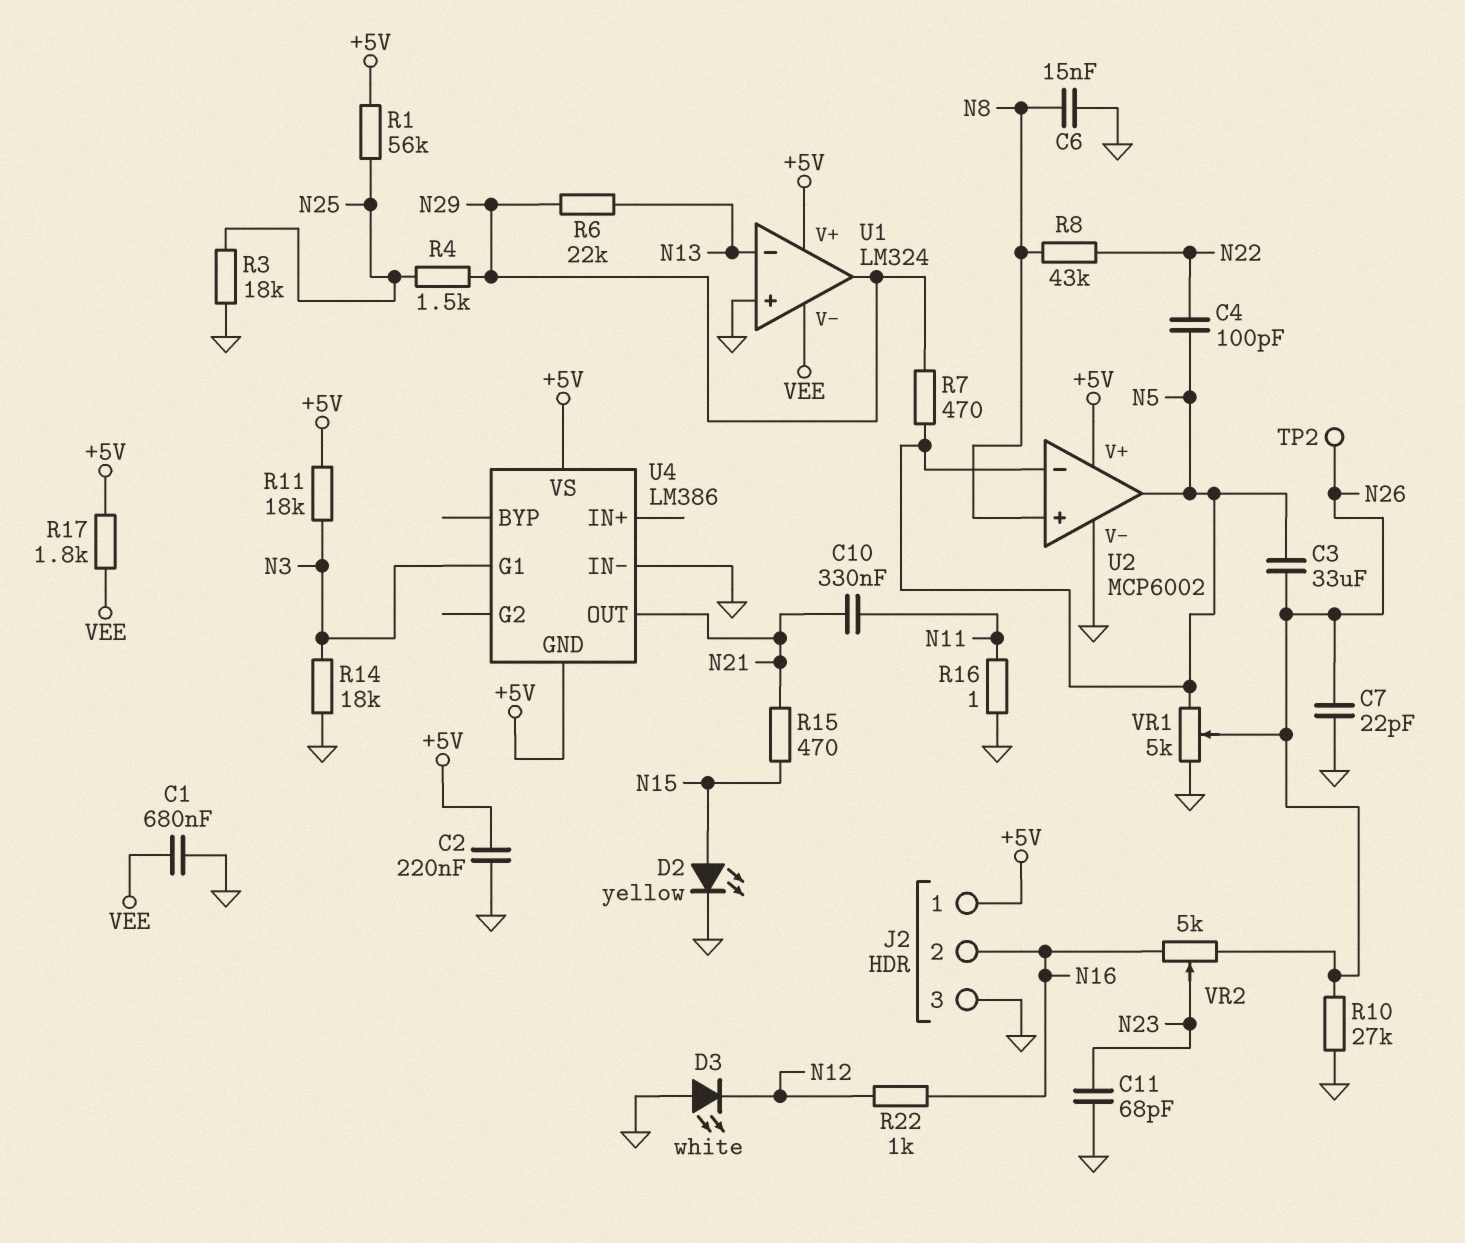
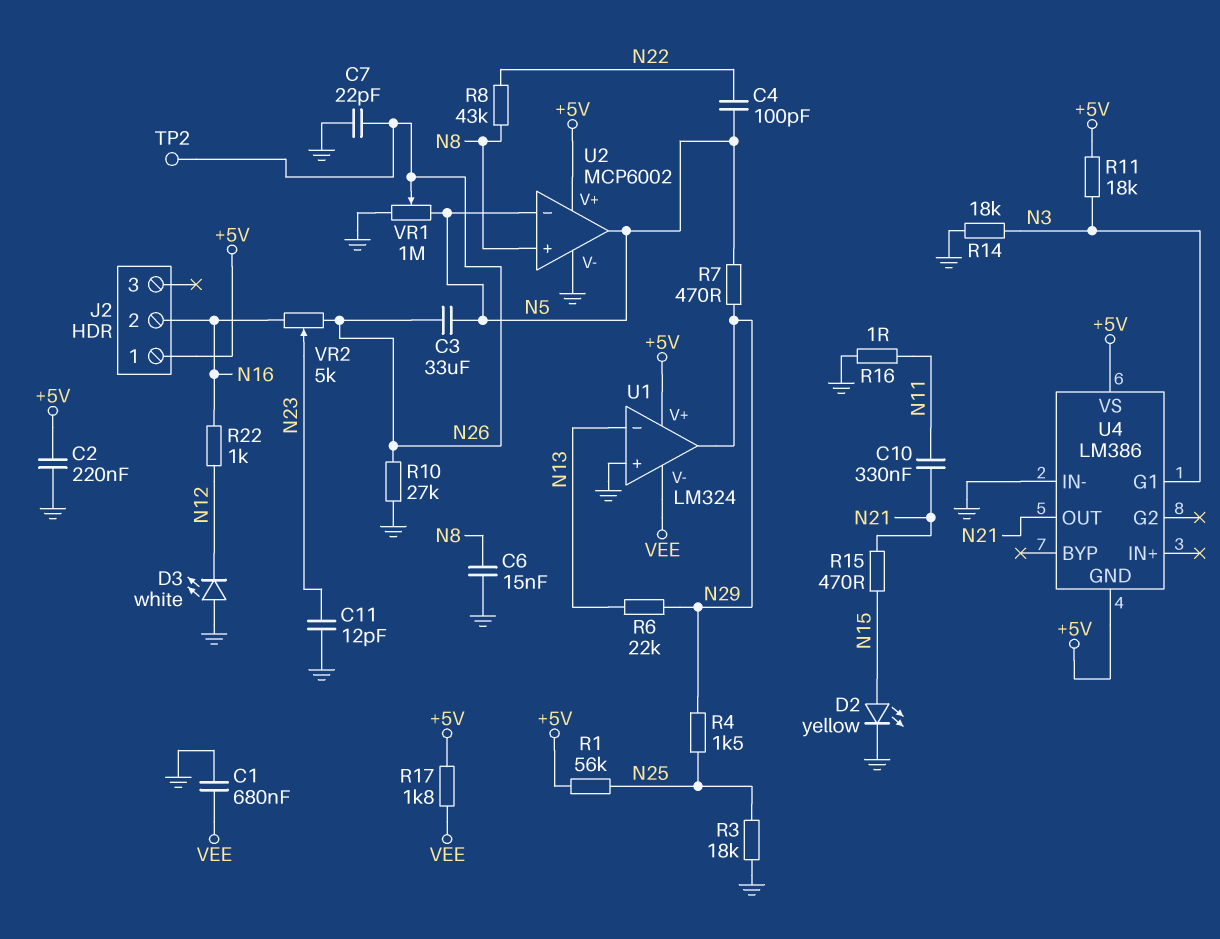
C11: 68pF (GND, N23) -> 12pF (GND, N23)
J2 pin 3: GND -> none
VR1: 5k (GND, N5, wiper N26) -> 1M (GND, N5, wiper N26)

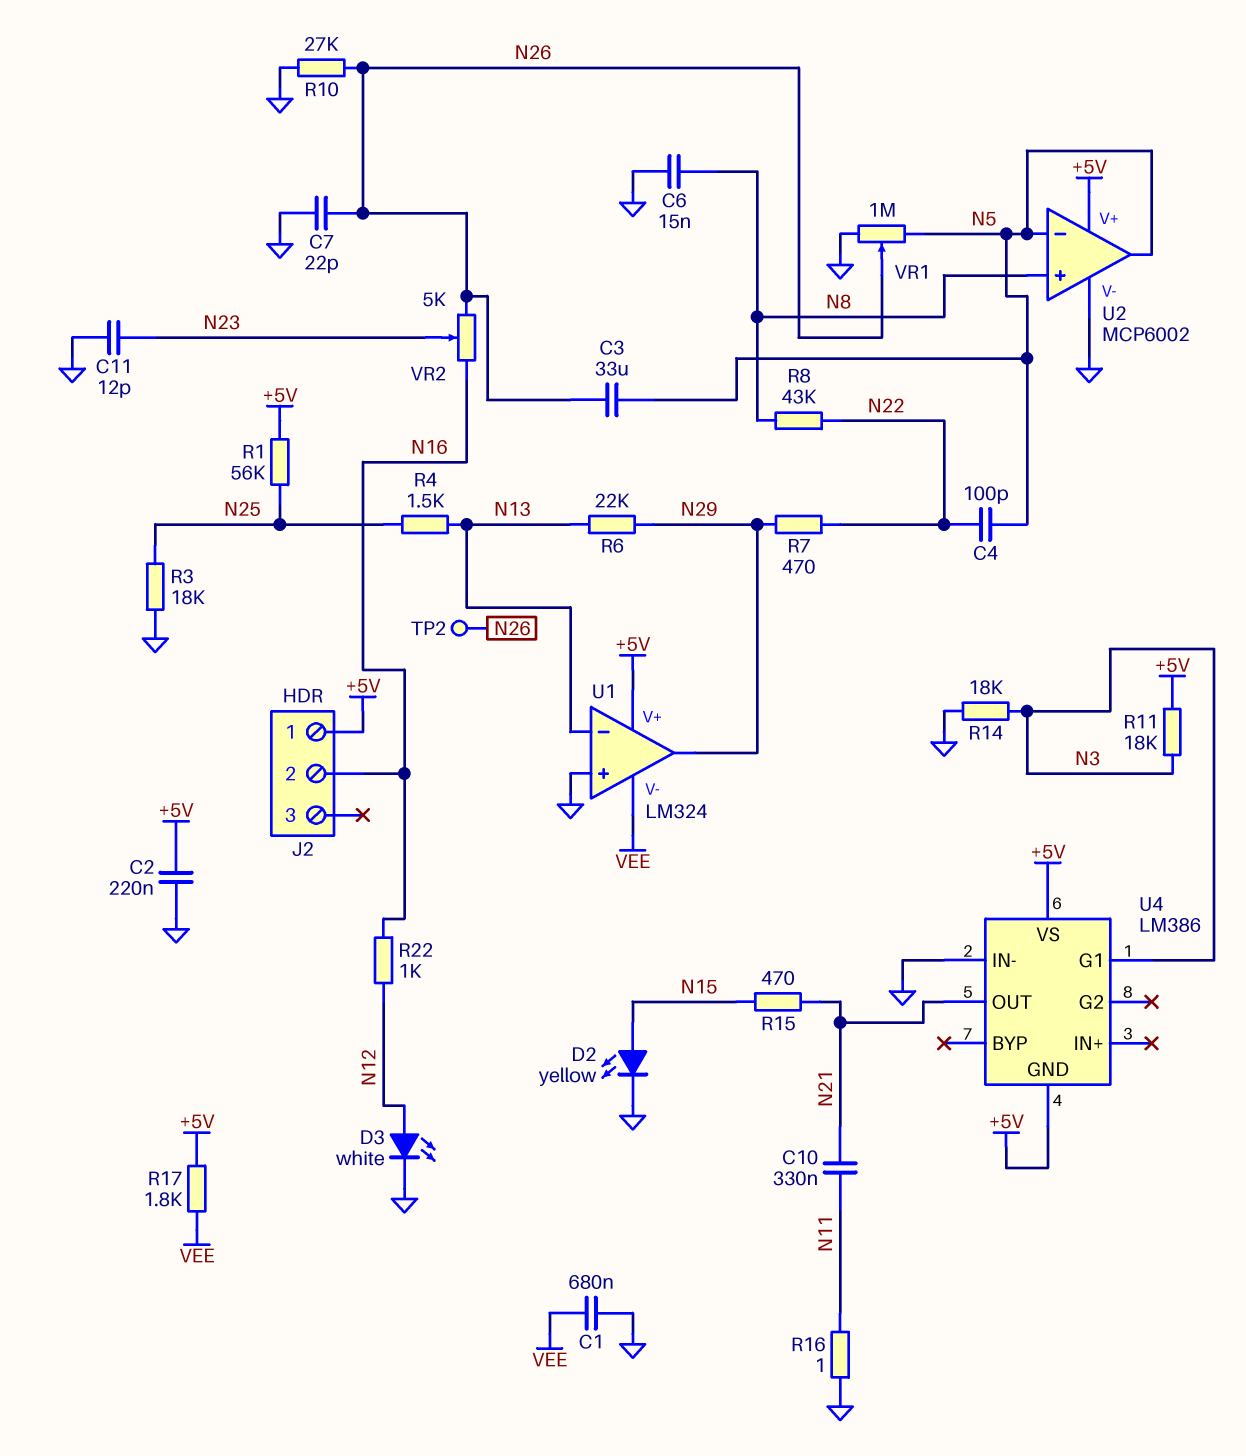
D3: LED white (A GND, K N12) -> LED white (A N12, K GND)
R4: 1.5k (N25, N29) -> 1.5k (N13, N25)
R7: 470 (N5, N29) -> 470 (N22, N29)

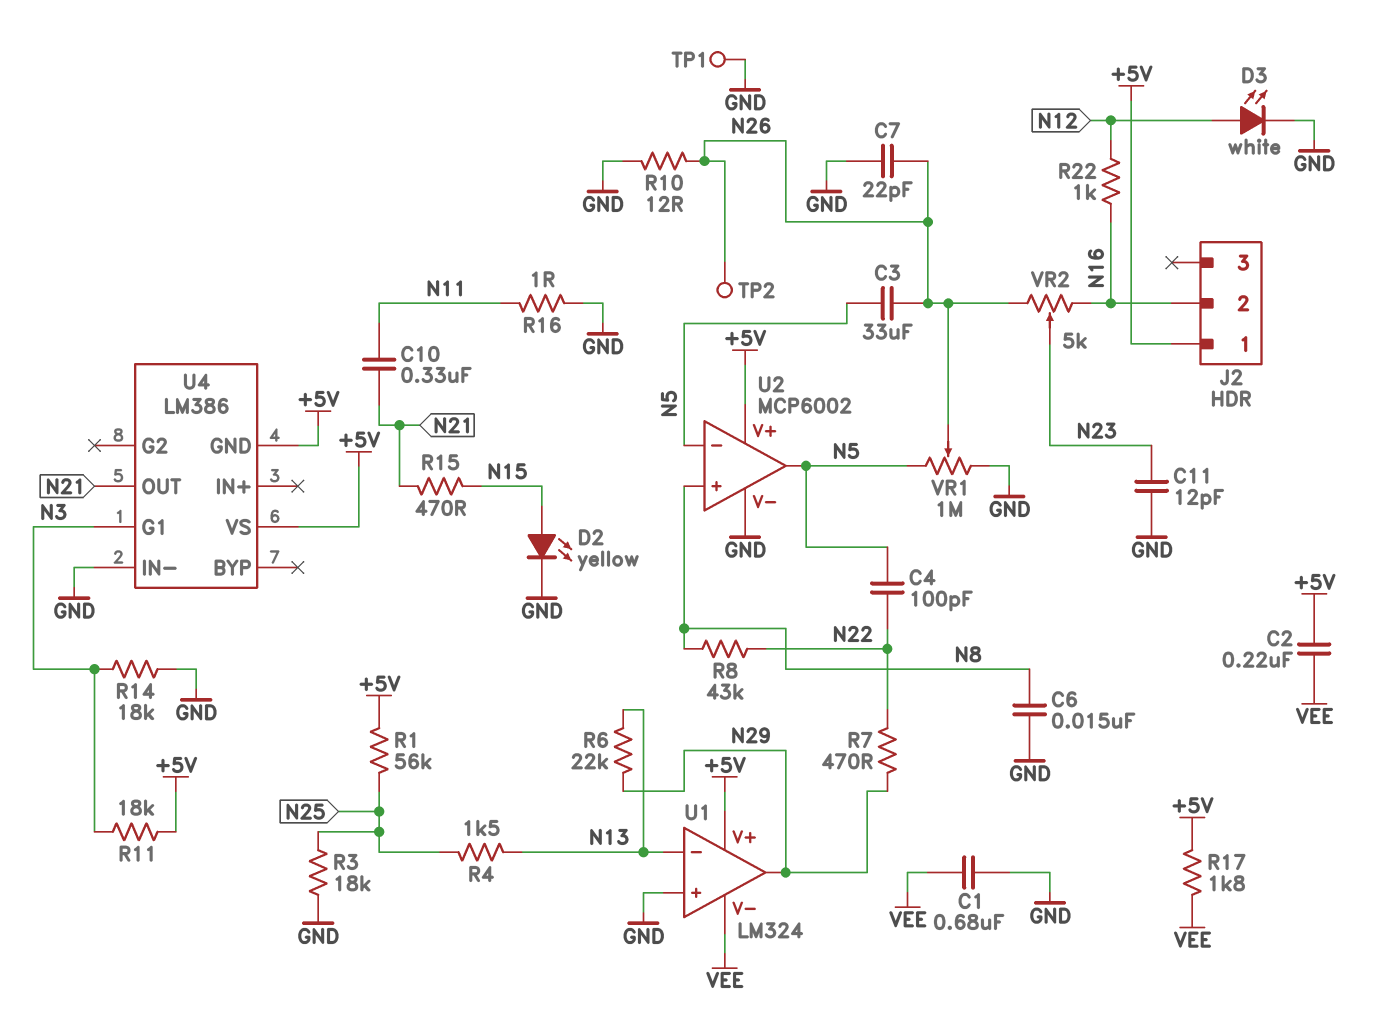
C2: 220nF (+5V, GND) -> 220nF (+5V, VEE)
R10: 27k (GND, N26) -> 12 (GND, N26)
TP1: none -> test point (GND)

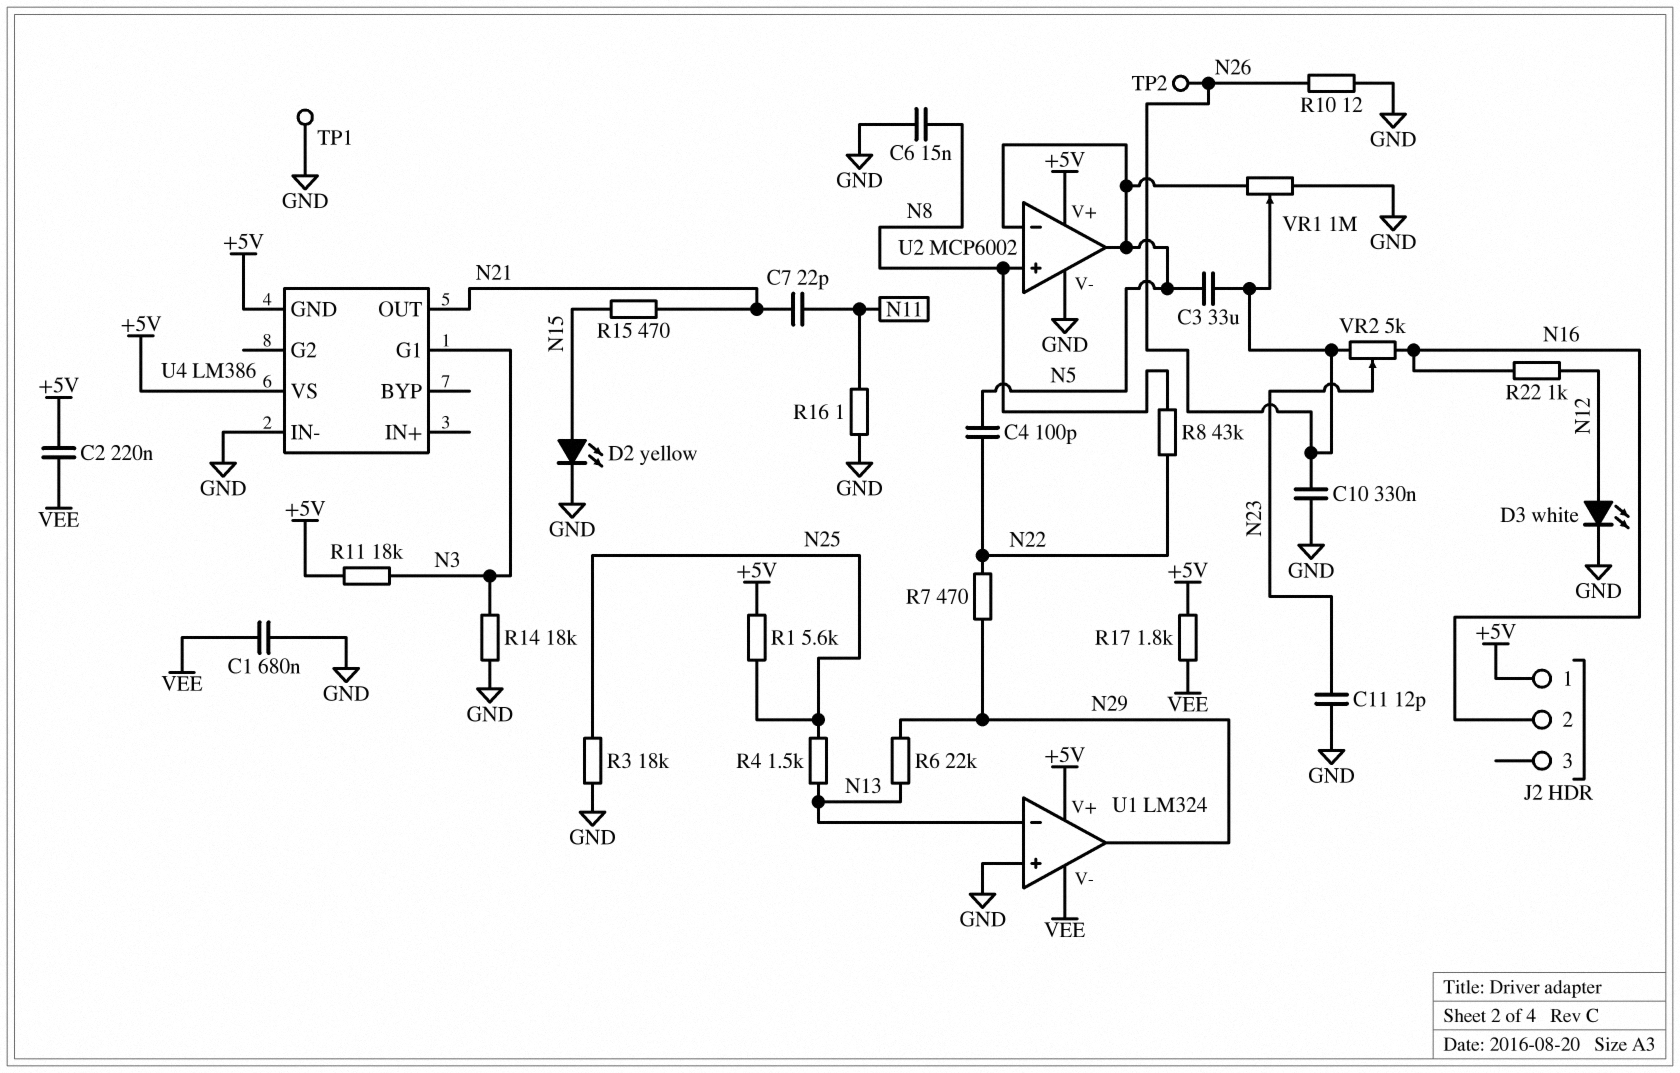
C7: 22pF (GND, N26) -> 22pF (N11, N21)
C10: 330nF (N11, N21) -> 330nF (GND, N26)
R1: 56k (+5V, N25) -> 5.6k (+5V, N25)

